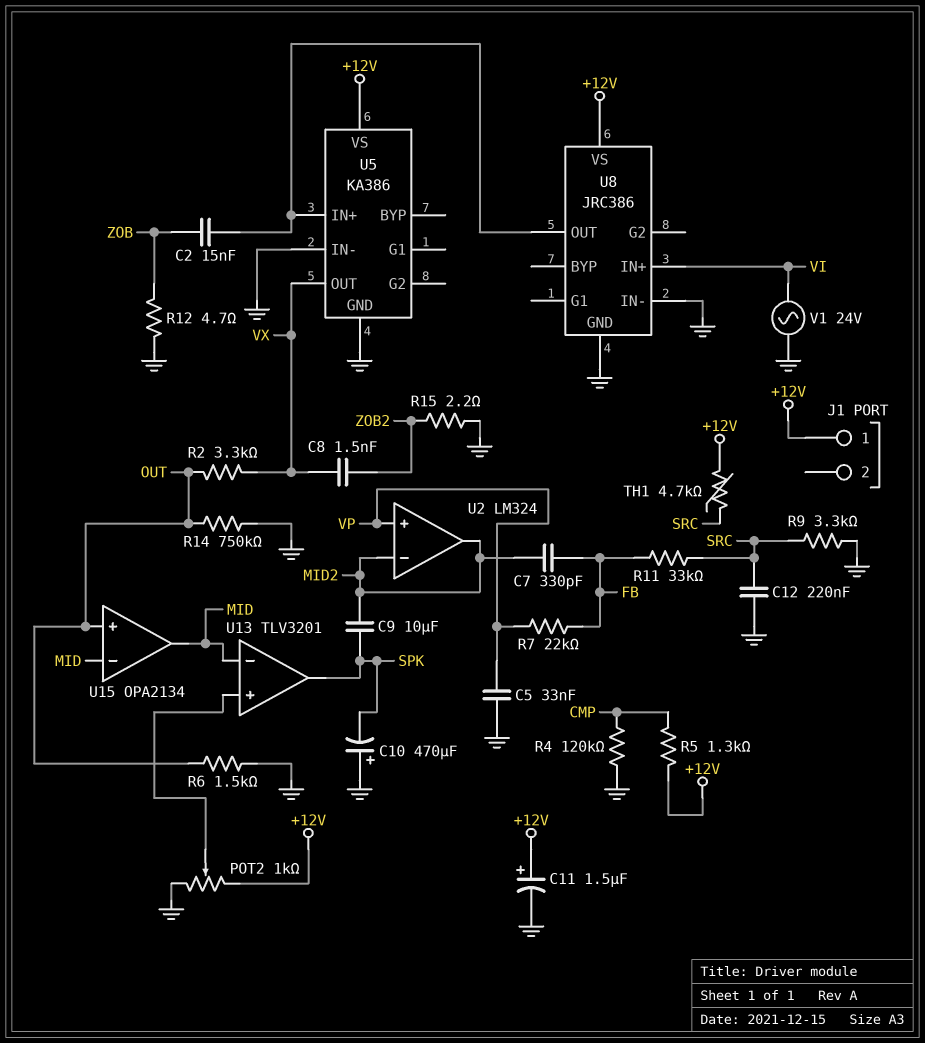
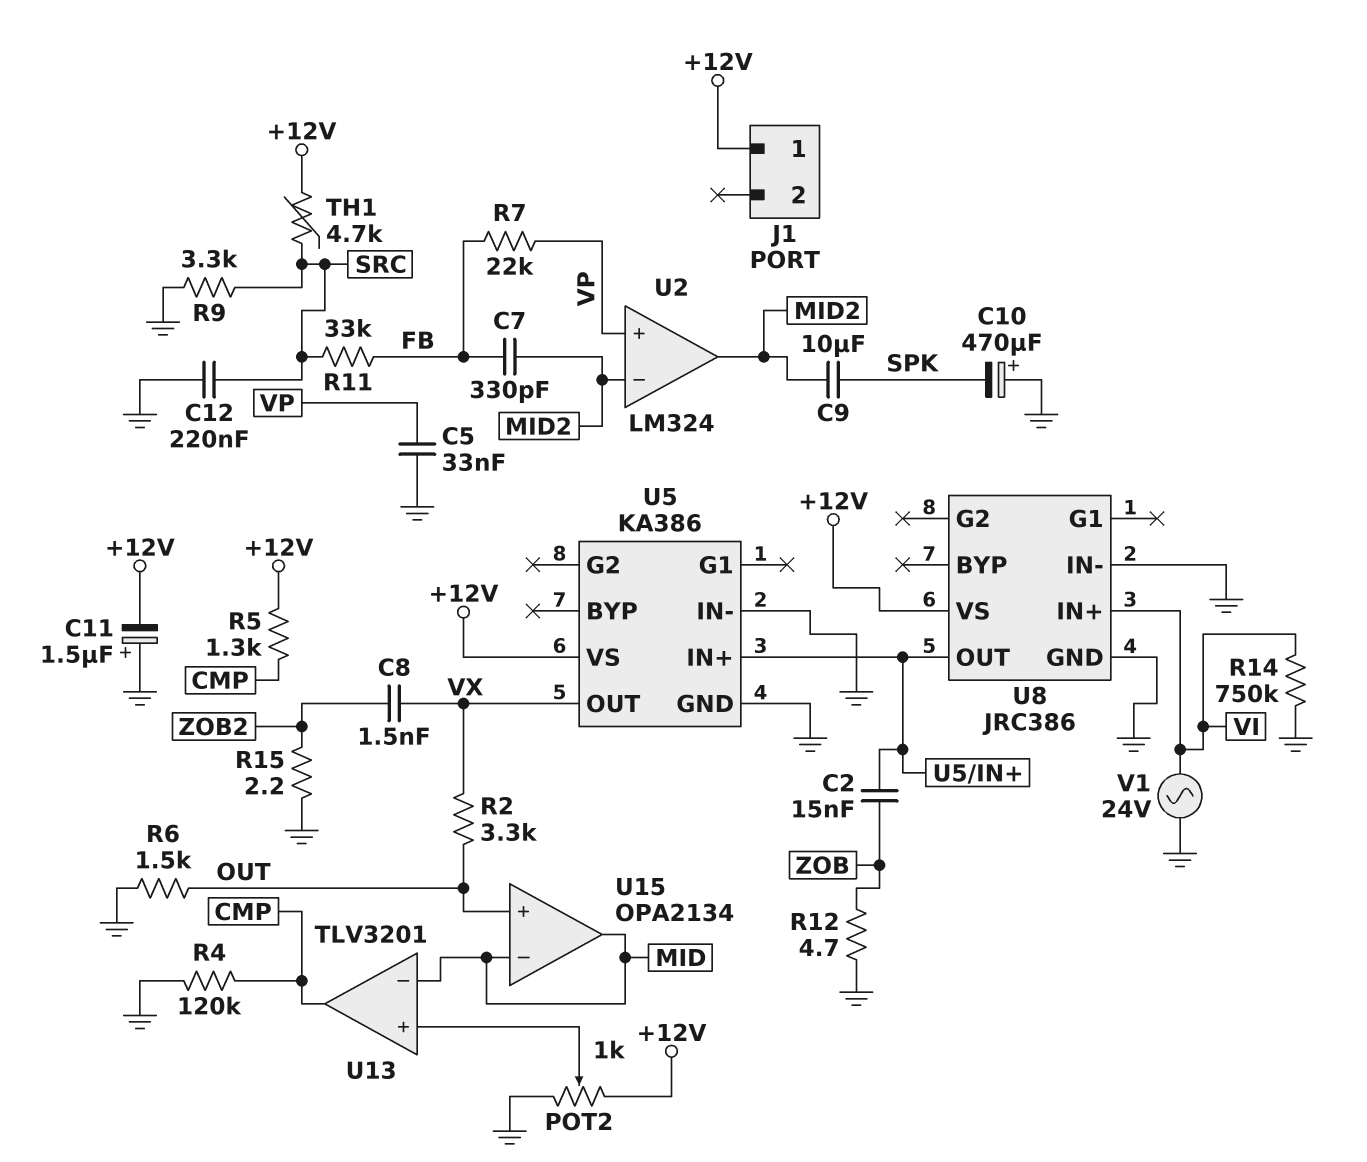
C11: 1.5uF (plus +12V, minus GND) -> 1.5uF (plus GND, minus +12V)
R14: 750k (GND, OUT) -> 750k (GND, VI)
U13 pin out: SPK -> CMP

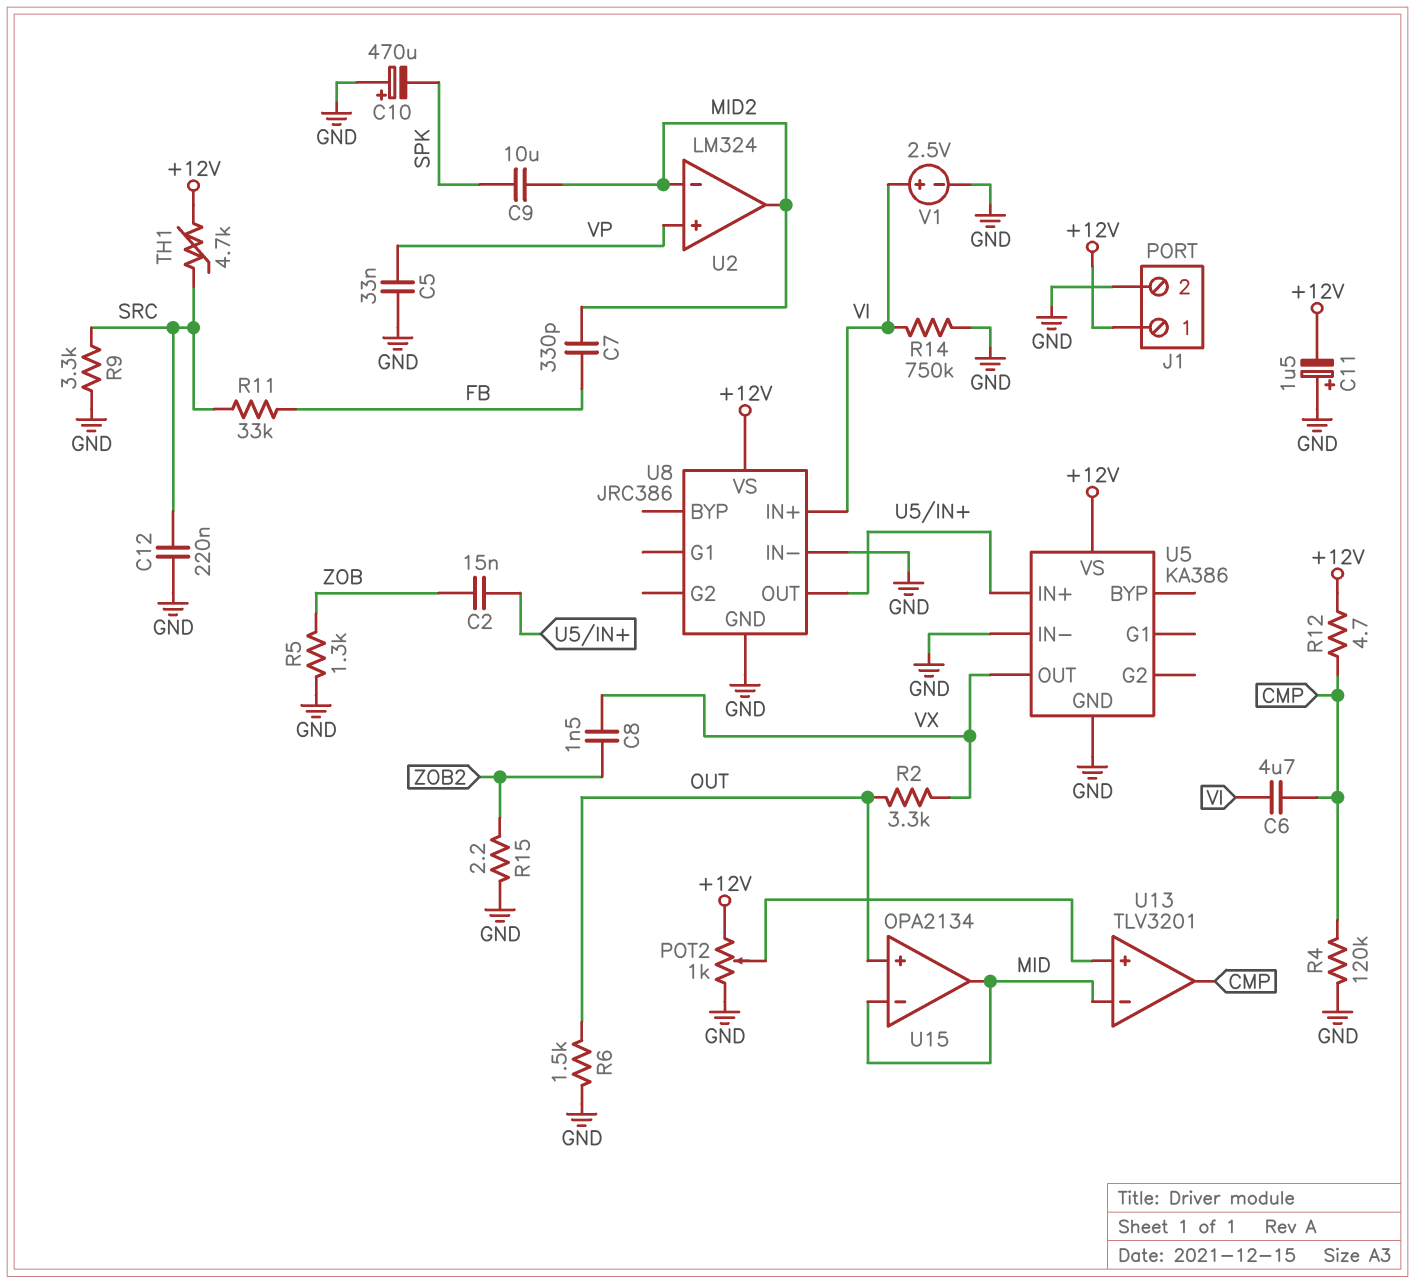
C6: none -> 4.7uF (CMP, VI)
J1 pin 2: none -> GND
R5: 1.3k (+12V, CMP) -> 1.3k (GND, ZOB)
R7: 22k (FB, VP) -> none
R12: 4.7 (GND, ZOB) -> 4.7 (+12V, CMP)
V1: AC 24V (GND, VI) -> 2.5V (plus VI, minus GND)

